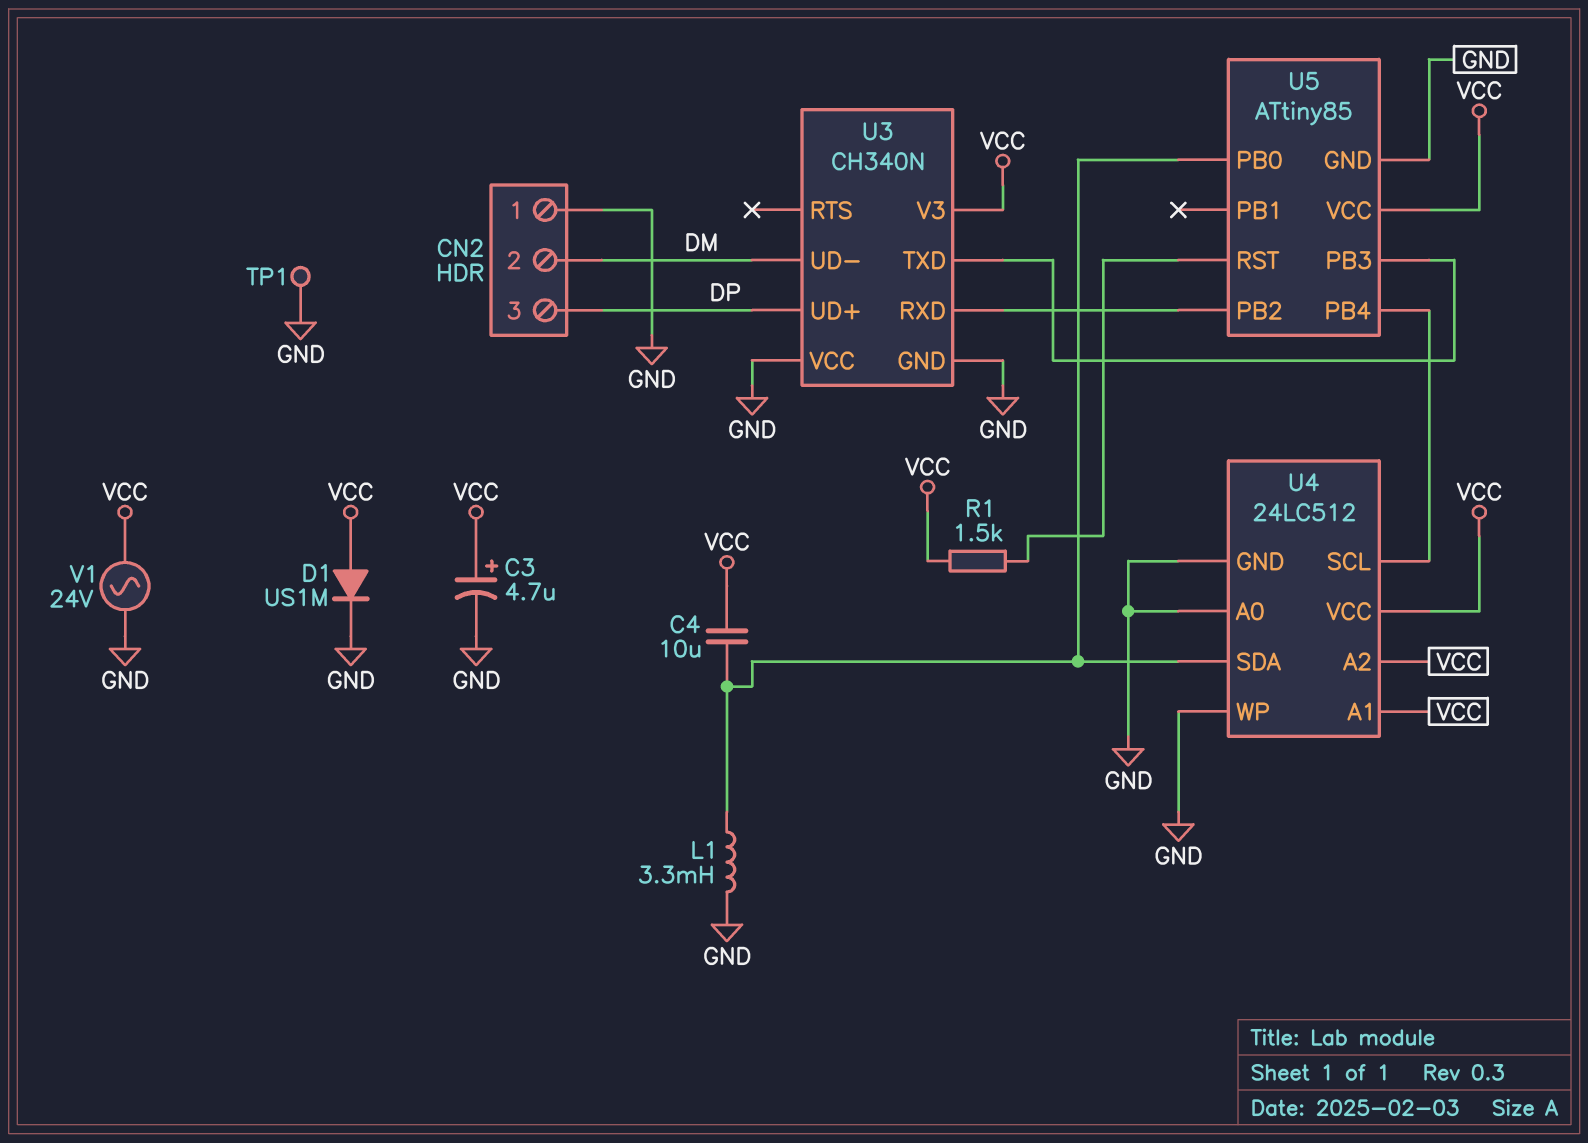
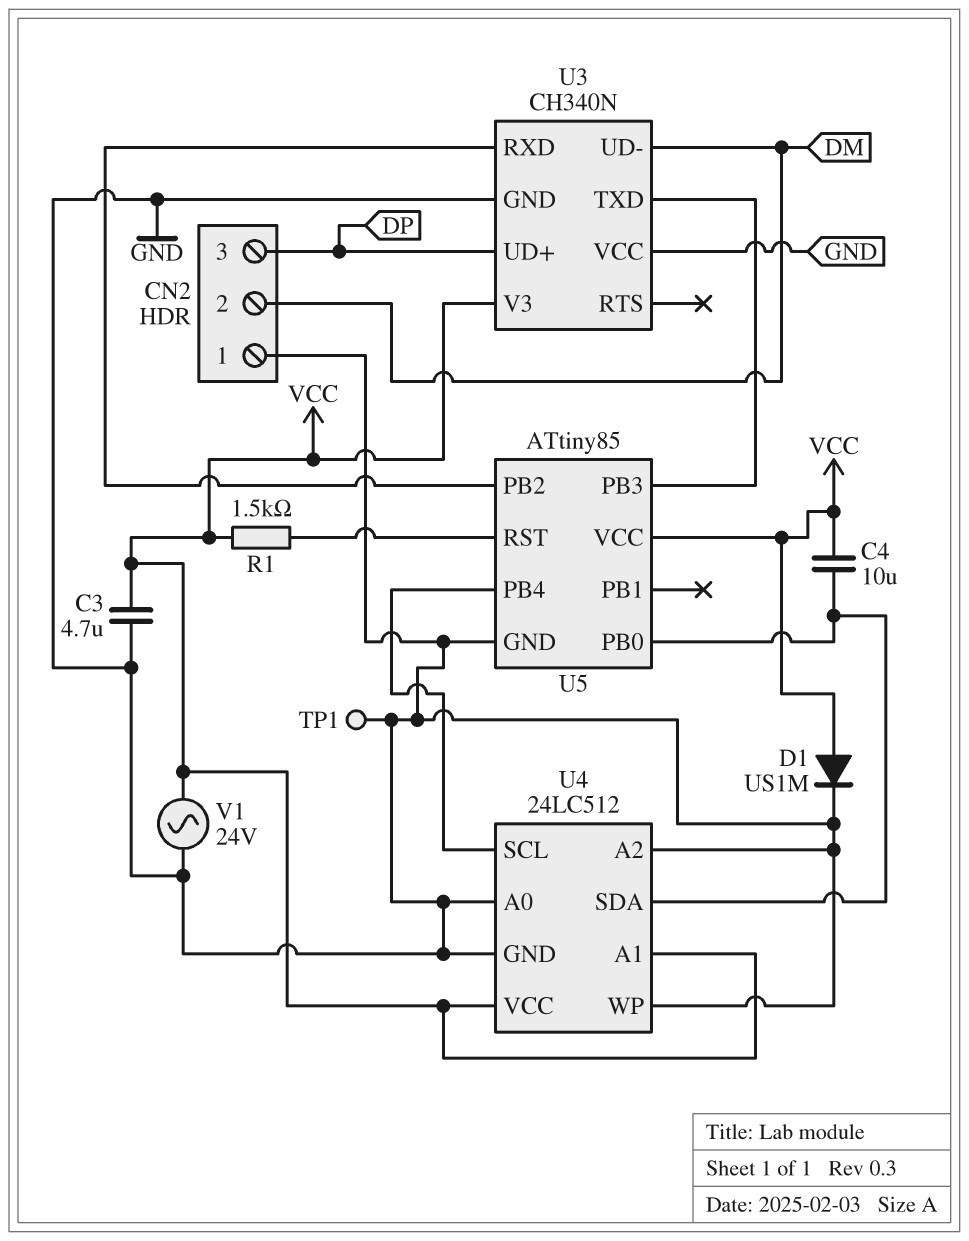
C3: 4.7uF (plus VCC, minus GND) -> 4.7uF (GND, VCC)
L1: 3.3mH (GND, U4/SDA) -> none
U4 pin A2: VCC -> GND

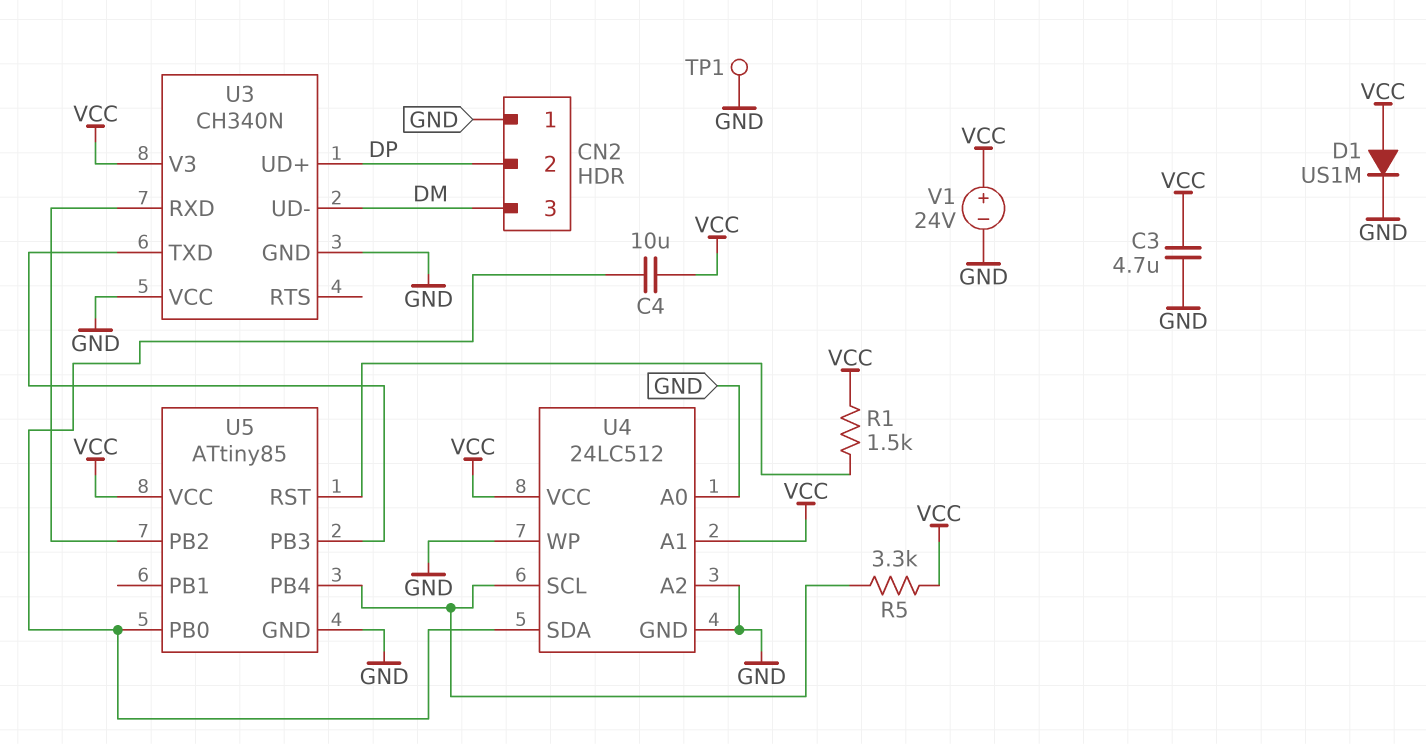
CN2 pin 2: DM -> DP
CN2 pin 3: DP -> DM
R5: none -> 3.3k (U4/SCL, VCC)
V1: AC 24V (GND, VCC) -> 24V (plus VCC, minus GND)

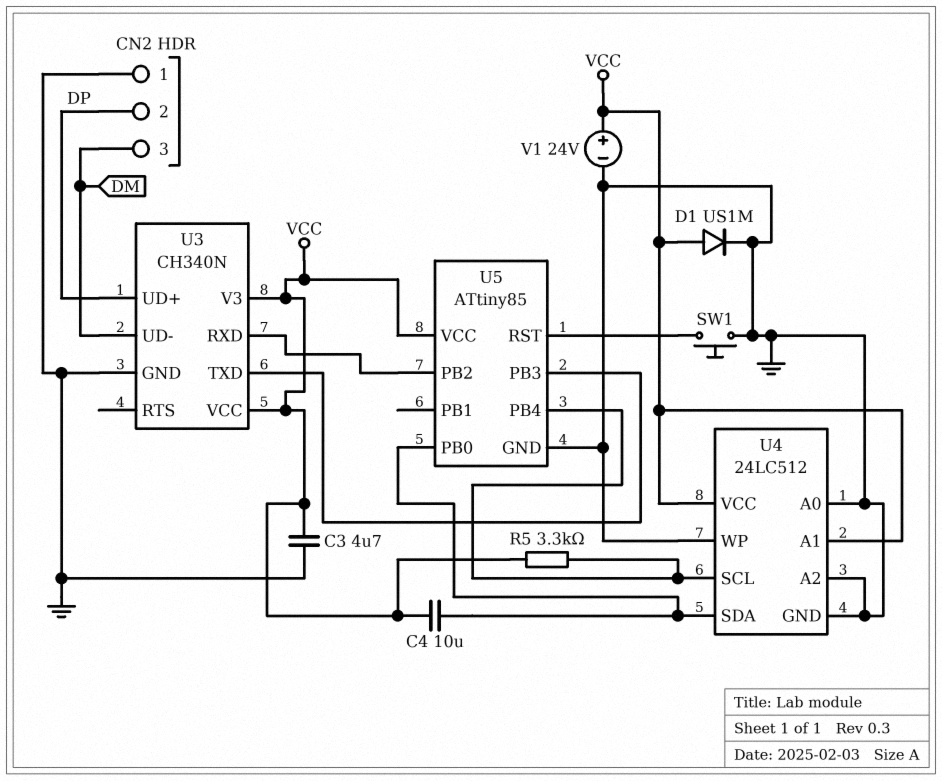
R1: 1.5k (U5/RST, VCC) -> none
SW1: none -> button (GND, U5/RST)
TP1: test point (GND) -> none
U3 pin VCC: GND -> VCC

